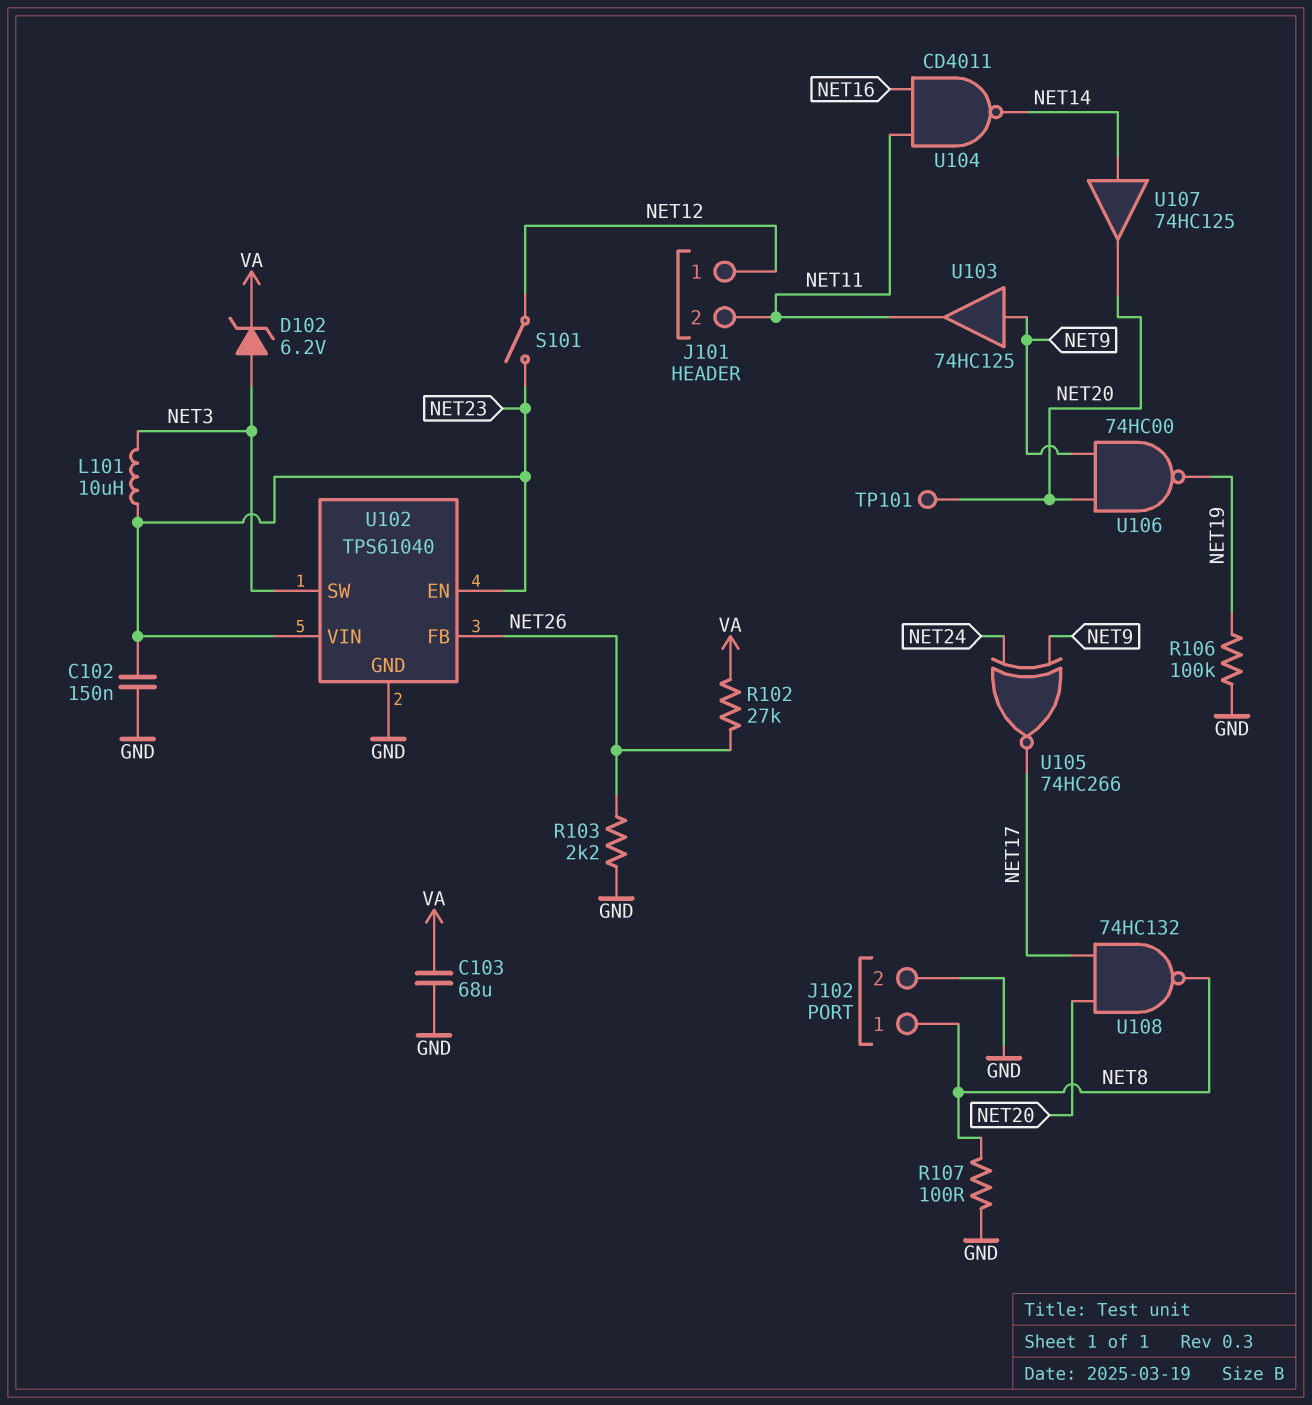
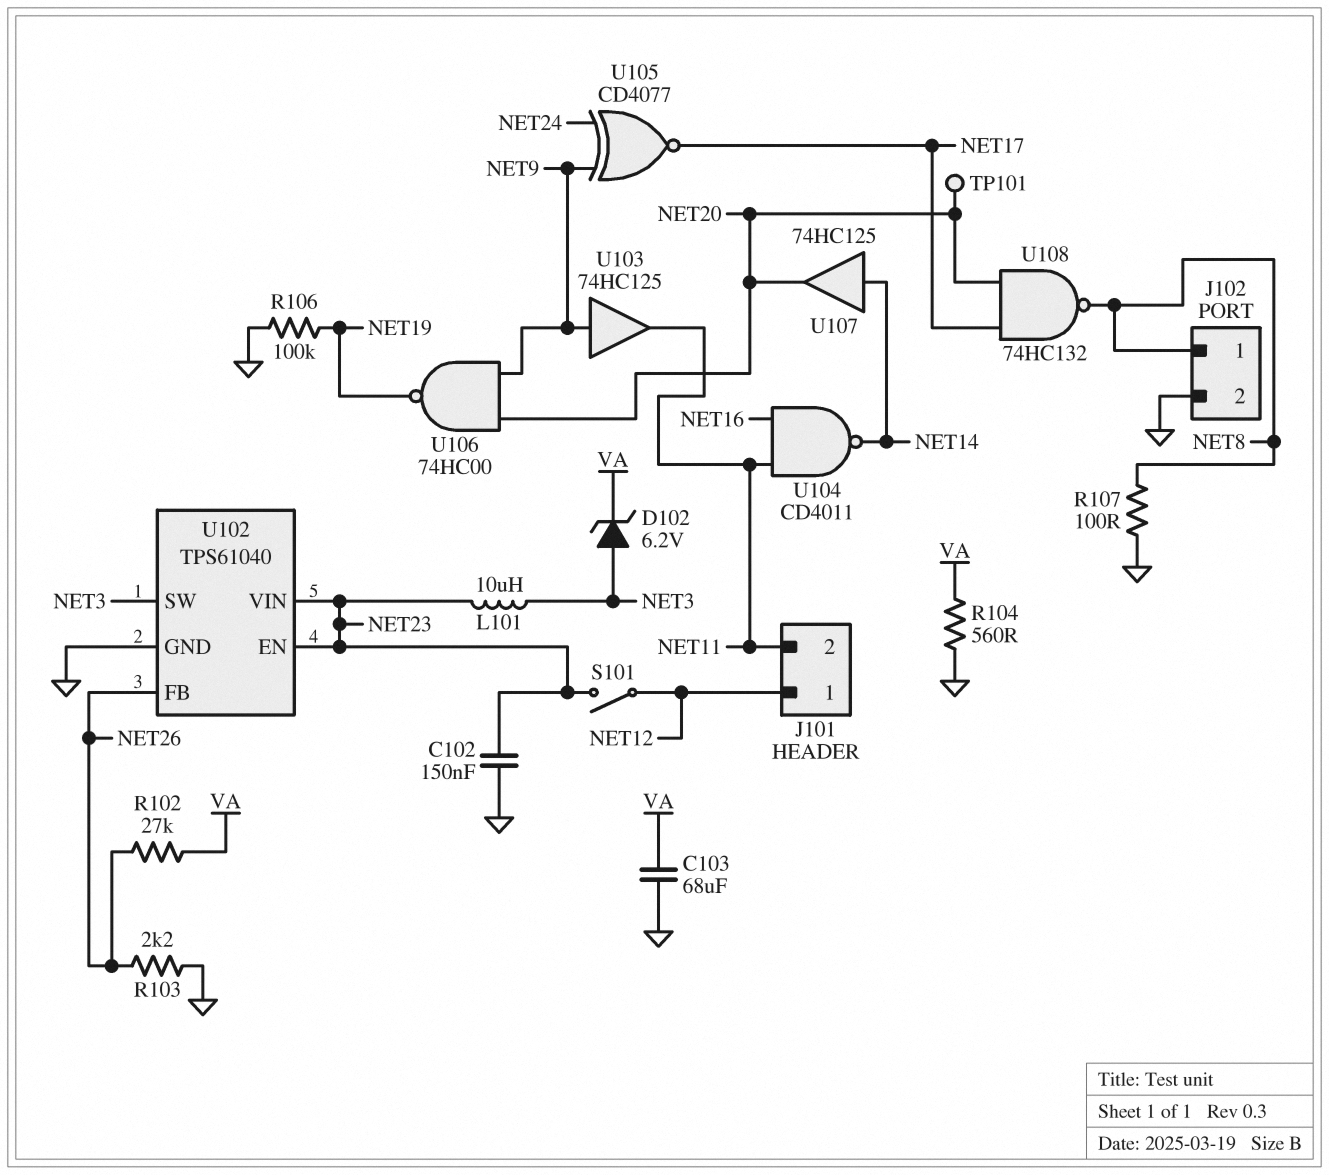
R104: none -> 560 (GND, VA)
U105: XNOR 74HC266 (in NET9, in NET24, out NET17) -> XNOR CD4077 (in NET9, in NET24, out NET17)

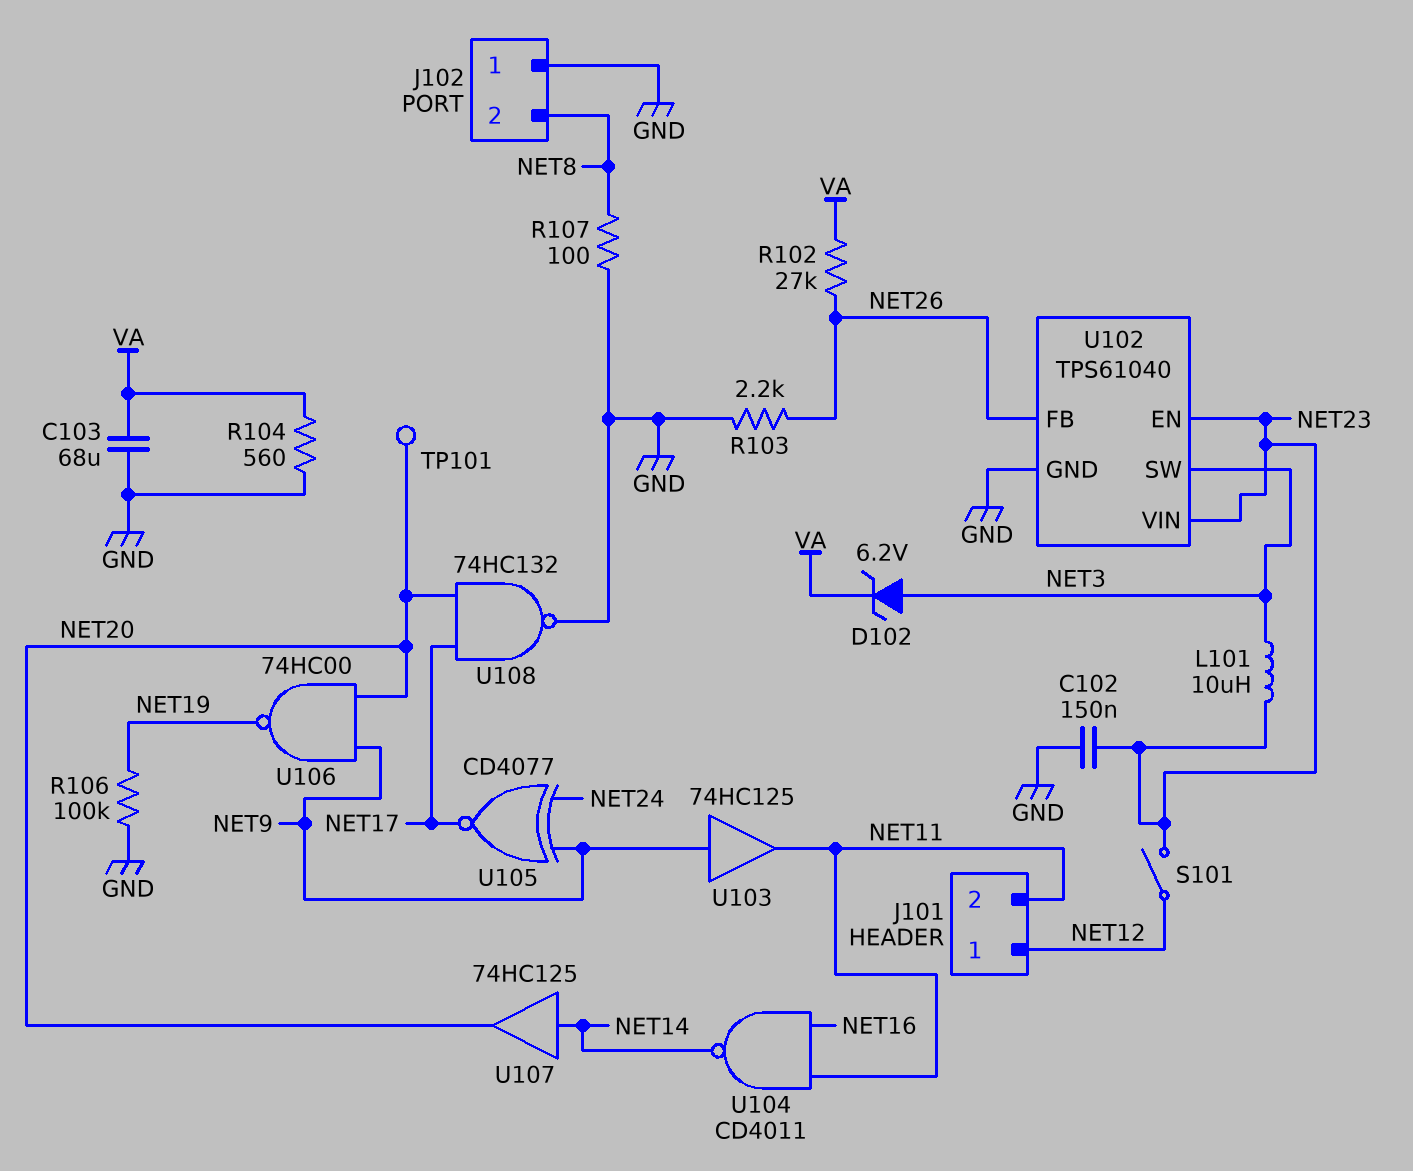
J102 pin 1: NET8 -> GND
J102 pin 2: GND -> NET8
U108: NAND 74HC132 (in NET17, in NET20, out NET8) -> NAND 74HC132 (in NET17, in NET20, out GND)

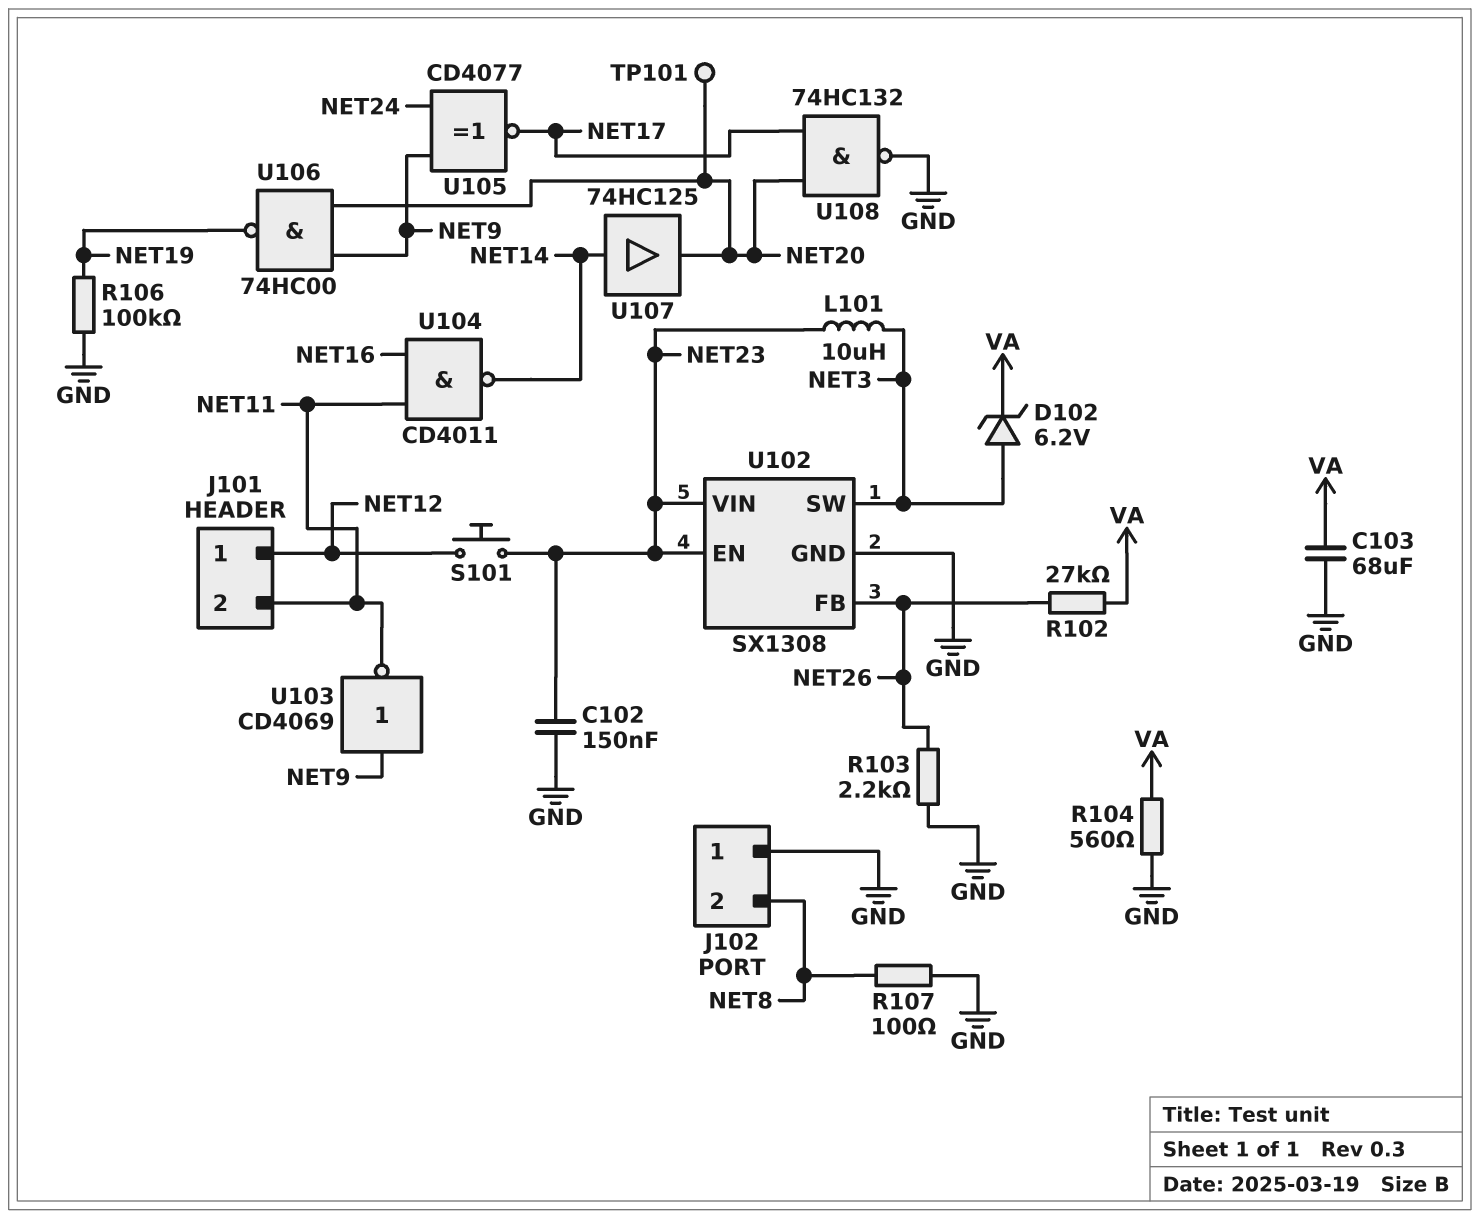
S101: switch (NET12, NET23) -> button (NET12, NET23)
U102: TPS61040 -> SX1308
U103: buffer 74HC125 (in NET9, out NET11) -> NOT CD4069 (in NET9, out NET11)

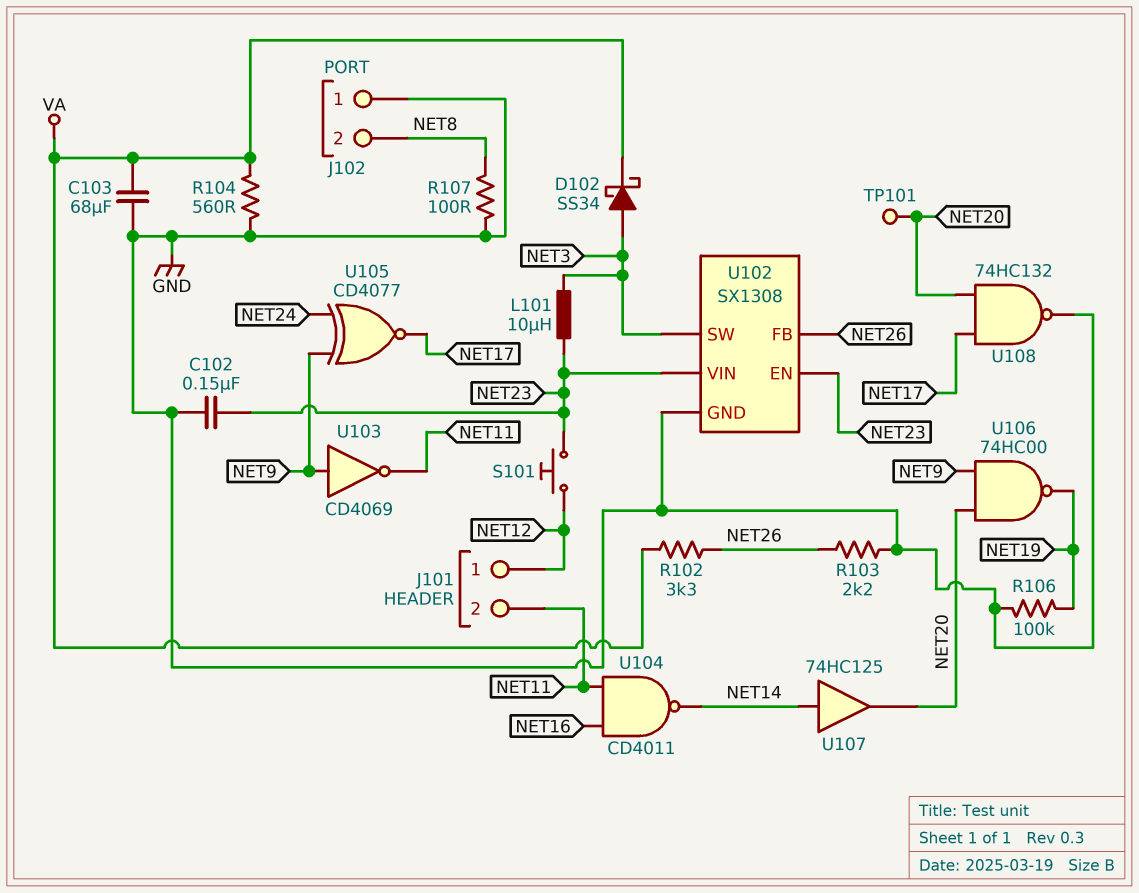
D102: zener 6.2V (A NET3, K VA) -> schottky SS34 (A NET3, K VA)
R102: 27k (NET26, VA) -> 3.3k (NET26, VA)

